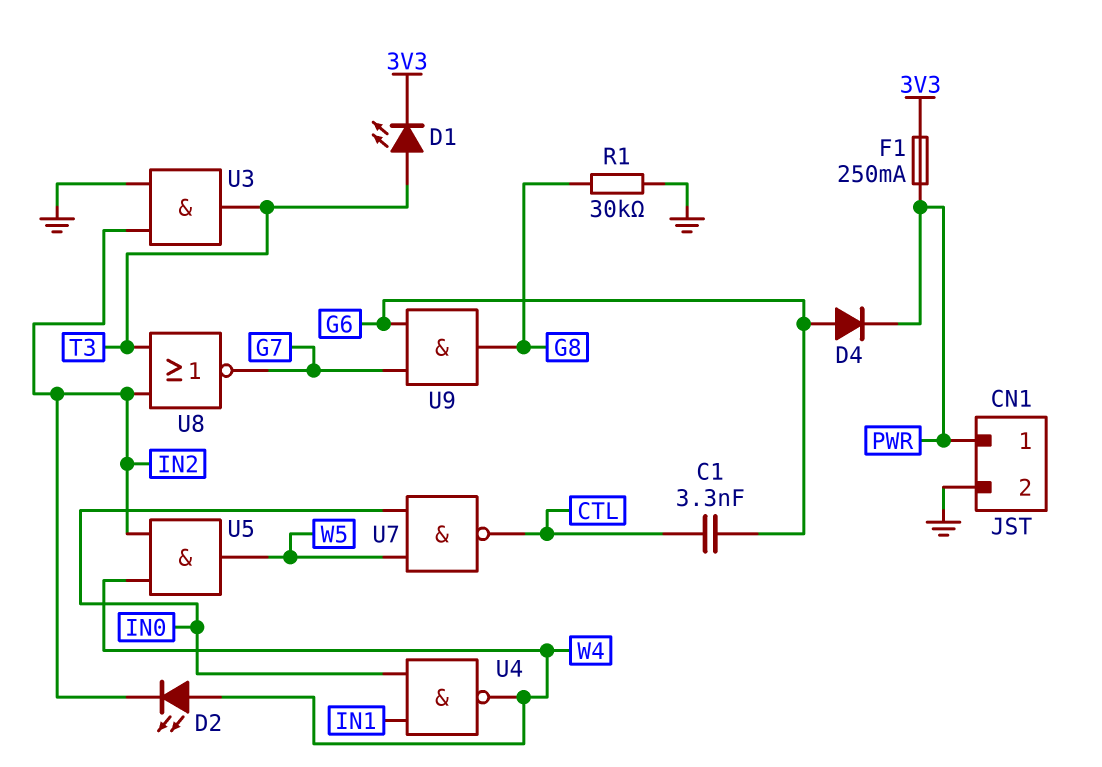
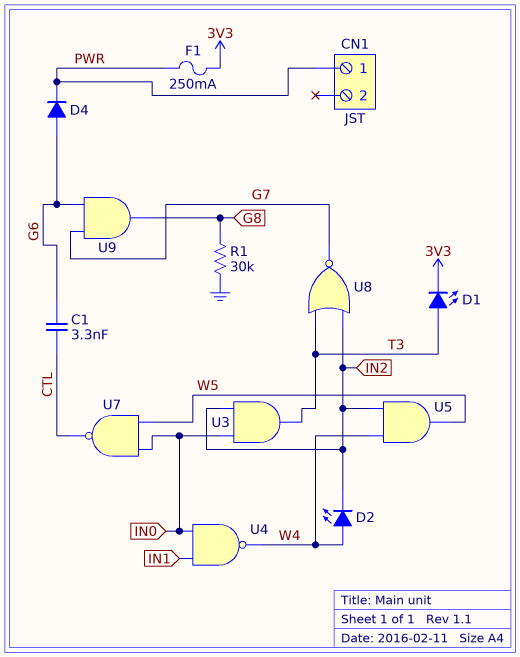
CN1 pin 2: GND -> none
U3: AND (in GND, in IN2, out T3) -> AND (in IN0, in IN2, out T3)

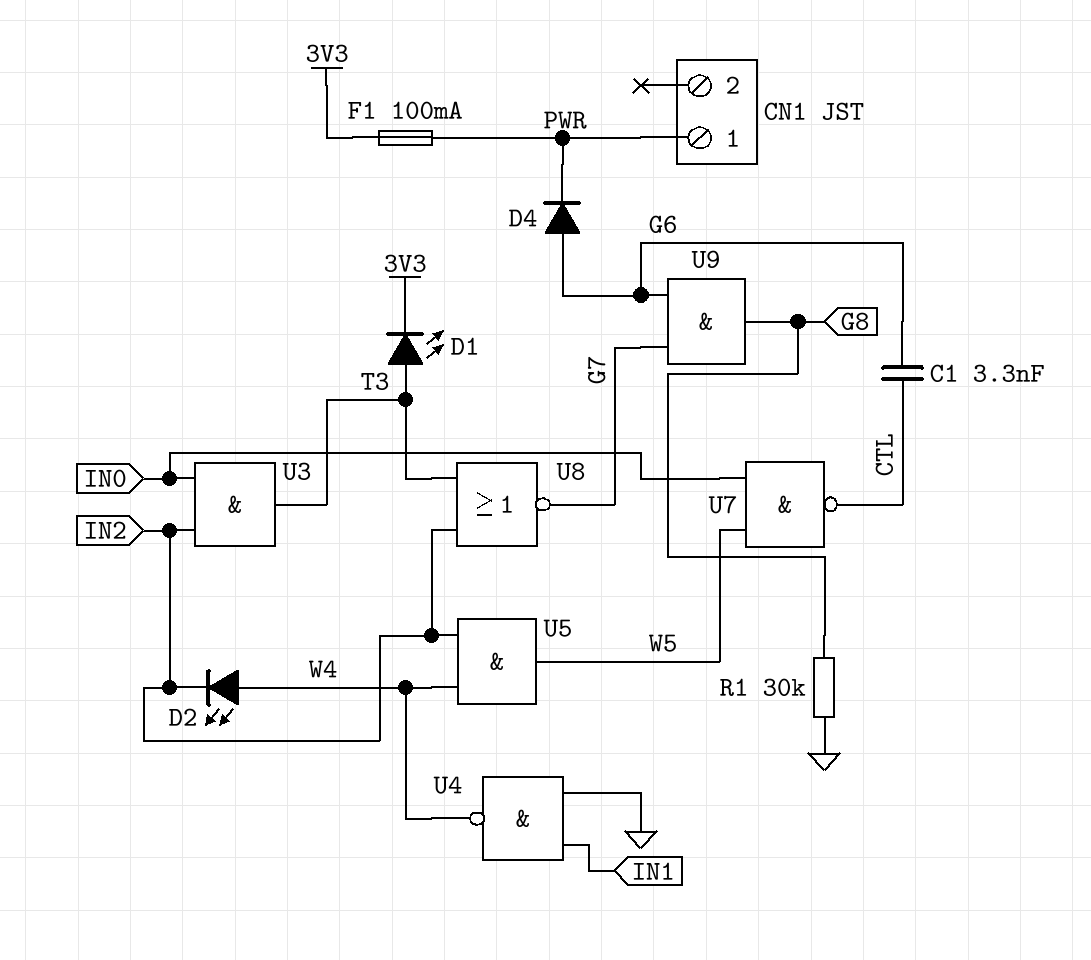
F1: 250mA (3V3, PWR) -> 100mA (3V3, PWR)
U4: NAND (in IN0, in IN1, out W4) -> NAND (in GND, in IN1, out W4)

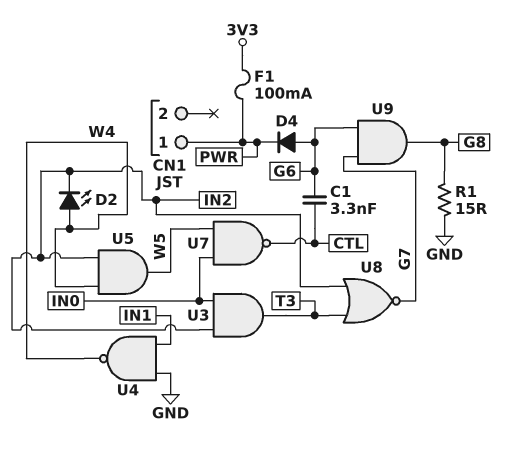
D1: LED (A T3, K 3V3) -> none
R1: 30k (G8, GND) -> 15 (G8, GND)

